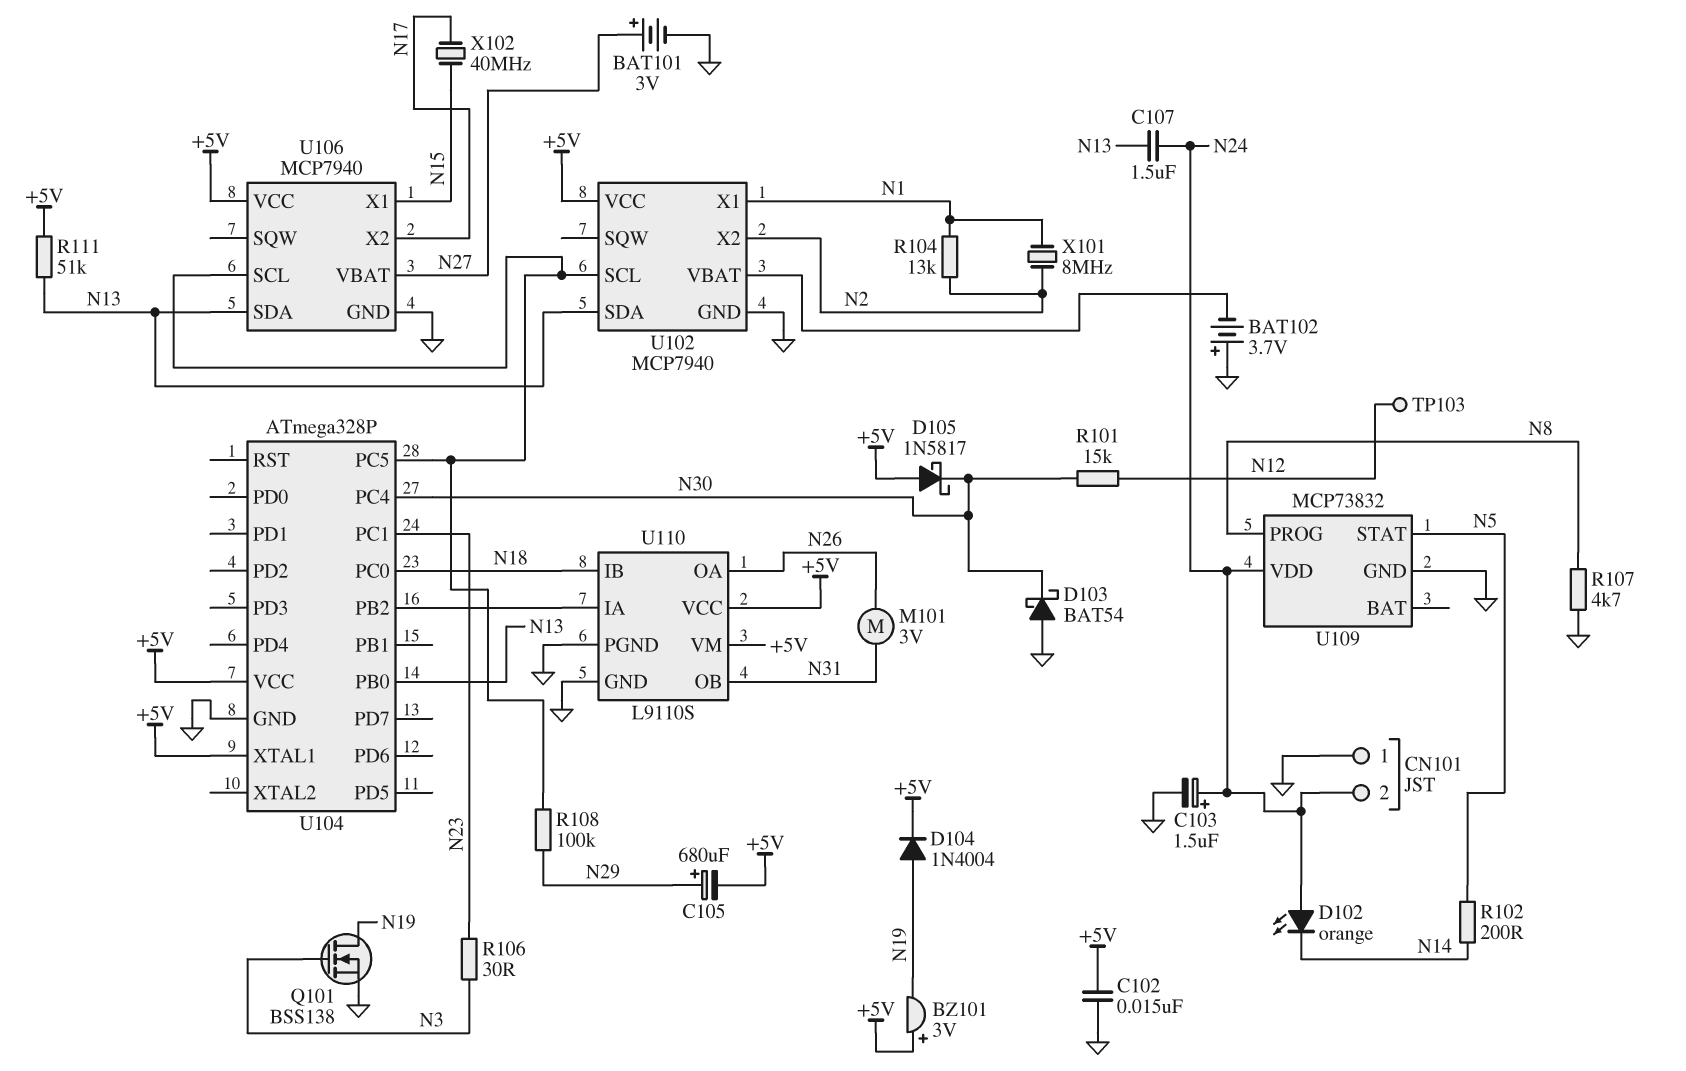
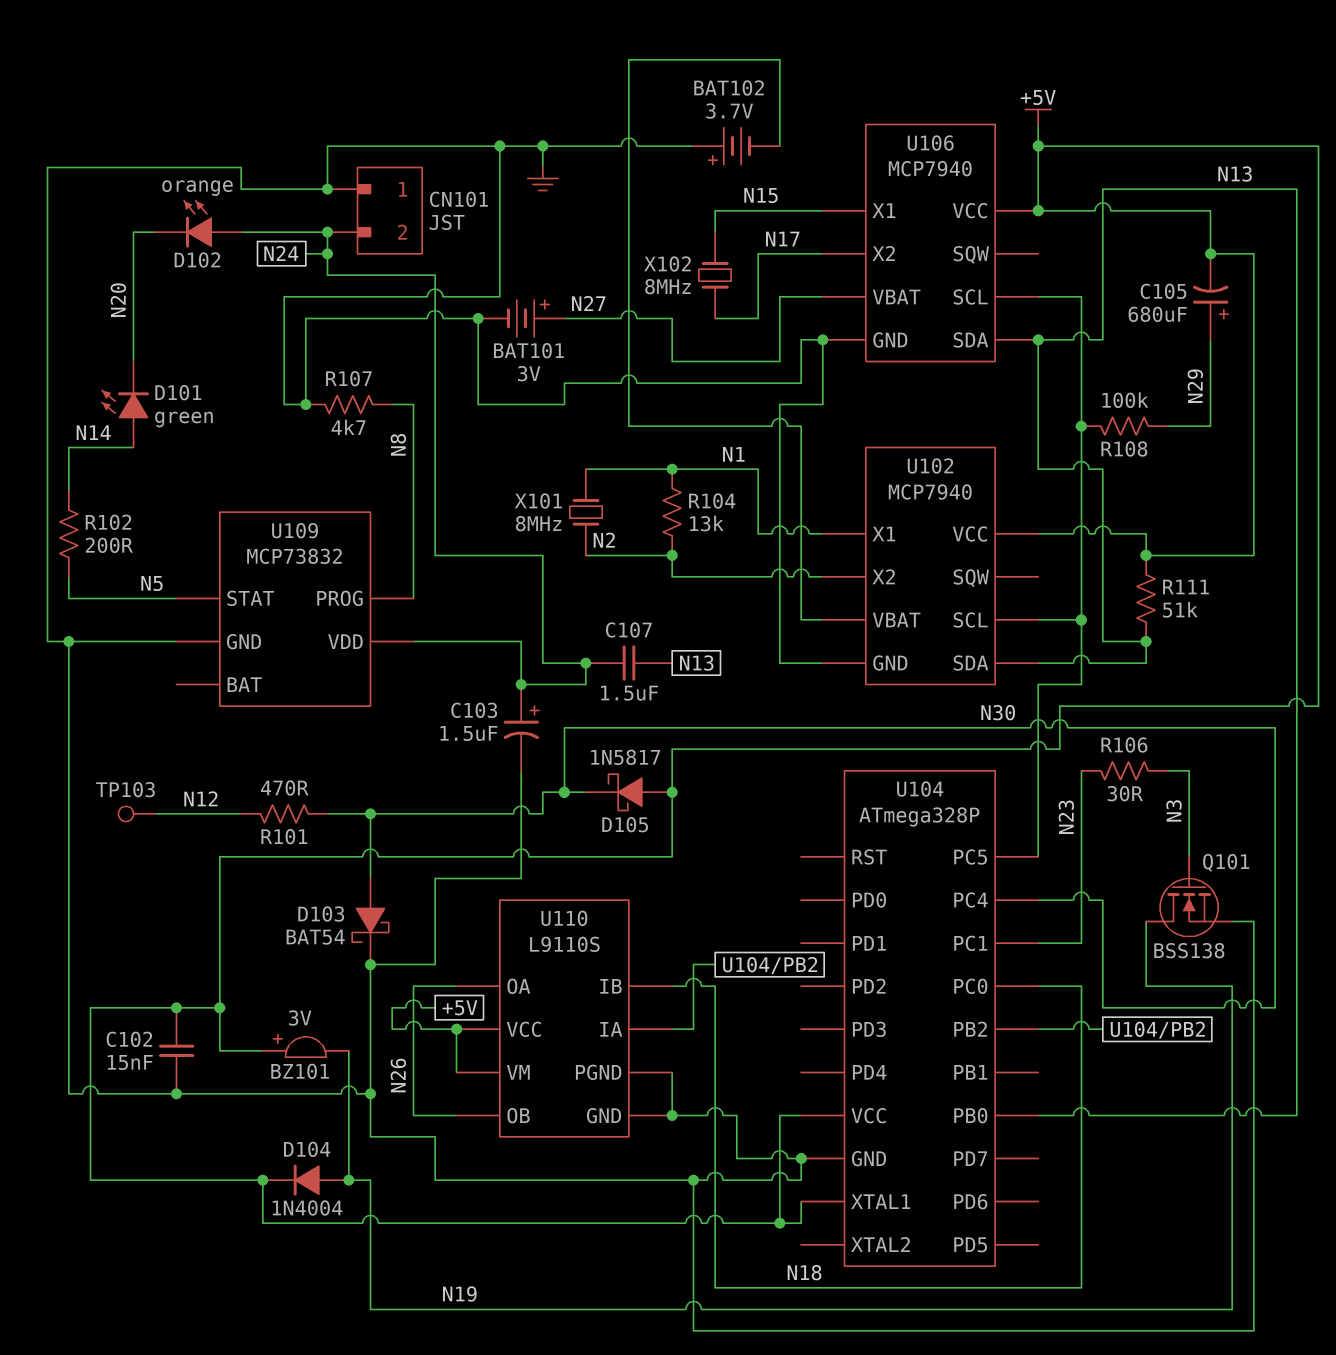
D101: none -> LED green (A N14, K N20)
D102: LED orange (A N24, K N14) -> LED orange (A N24, K N20)
D103: schottky BAT54 (A GND, K N30) -> schottky BAT54 (A N30, K GND)
M101: motor 3V (N26, N31) -> none
R101: 15k (N12, N30) -> 470 (N12, N30)
U110 pin OB: N31 -> N26
X102: 40MHz (N15, N17) -> 8MHz (N15, N17)

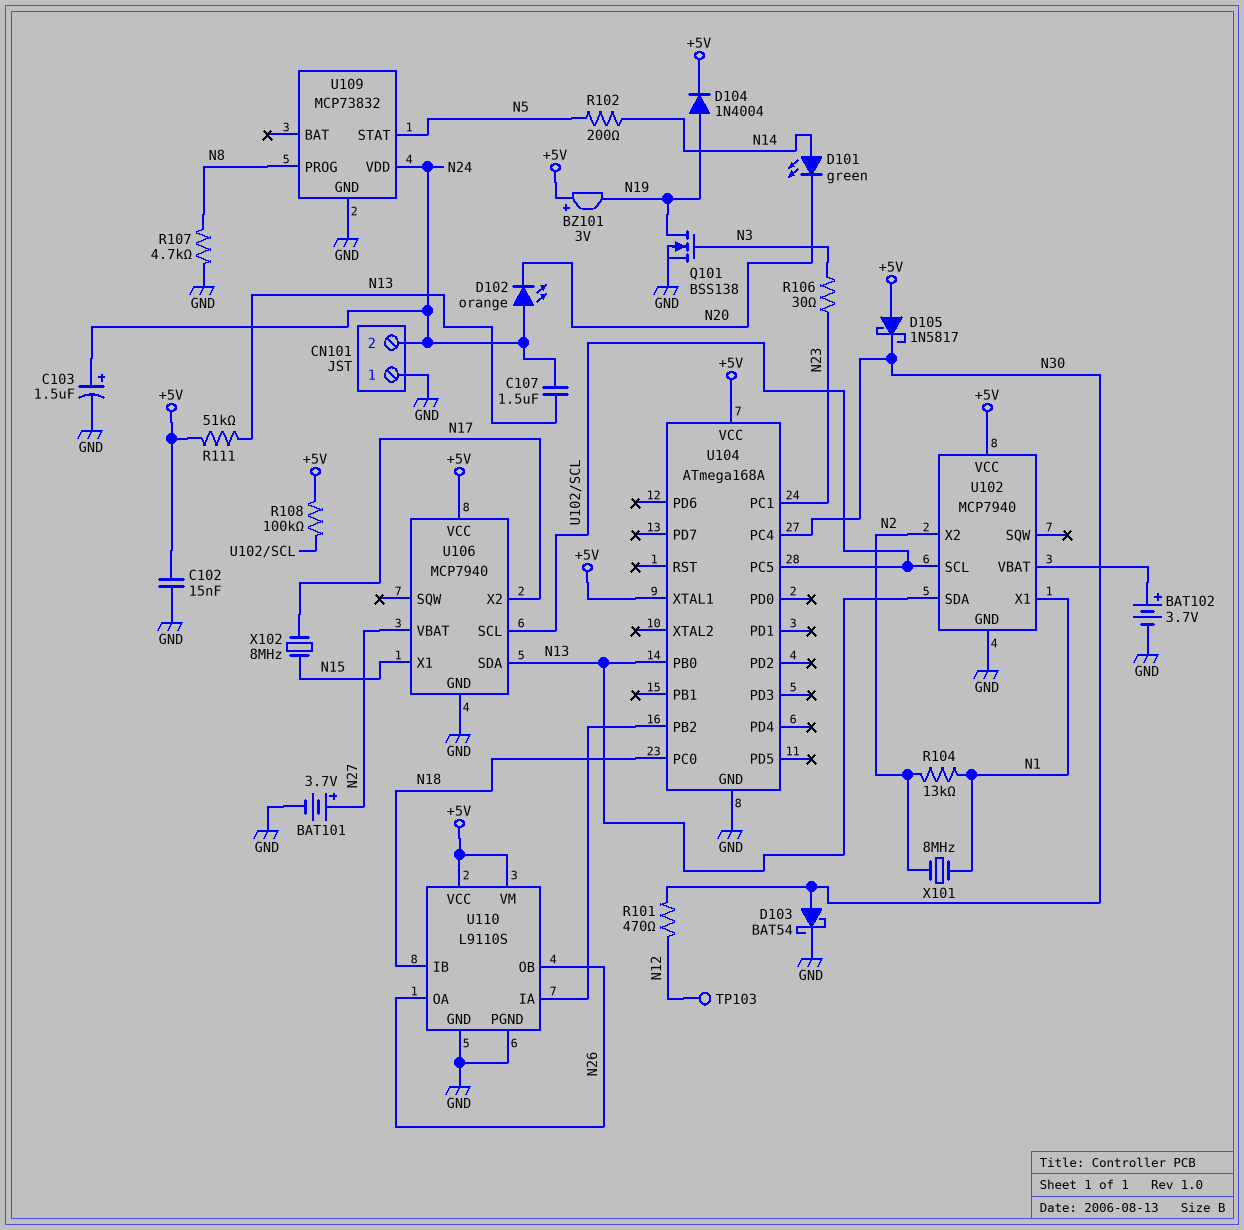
BAT101: 3V (plus N27, minus GND) -> 3.7V (plus N27, minus GND)
BAT102: 3.7V (plus GND, minus U102/VBAT) -> 3.7V (plus U102/VBAT, minus GND)
C105: 680uF (plus N29, minus +5V) -> none
R108: 100k (N29, U102/SCL) -> 100k (+5V, U102/SCL)
U104: ATmega328P -> ATmega168A

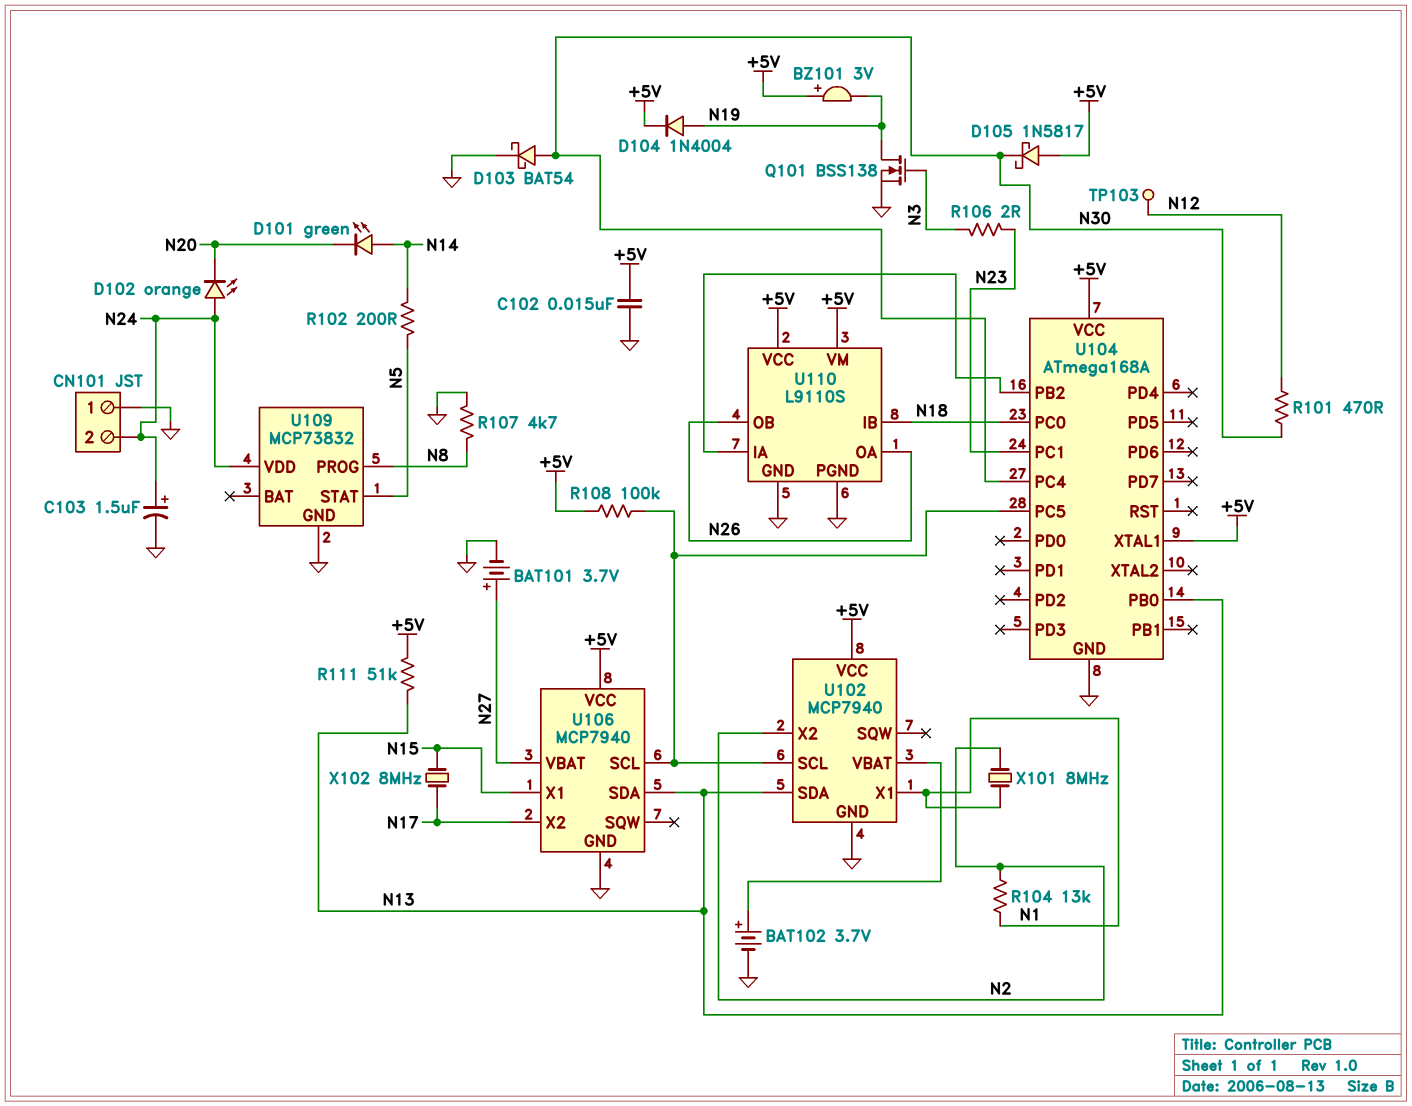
C107: 1.5uF (N13, N24) -> none
R106: 30 (N3, N23) -> 2 (N3, N23)

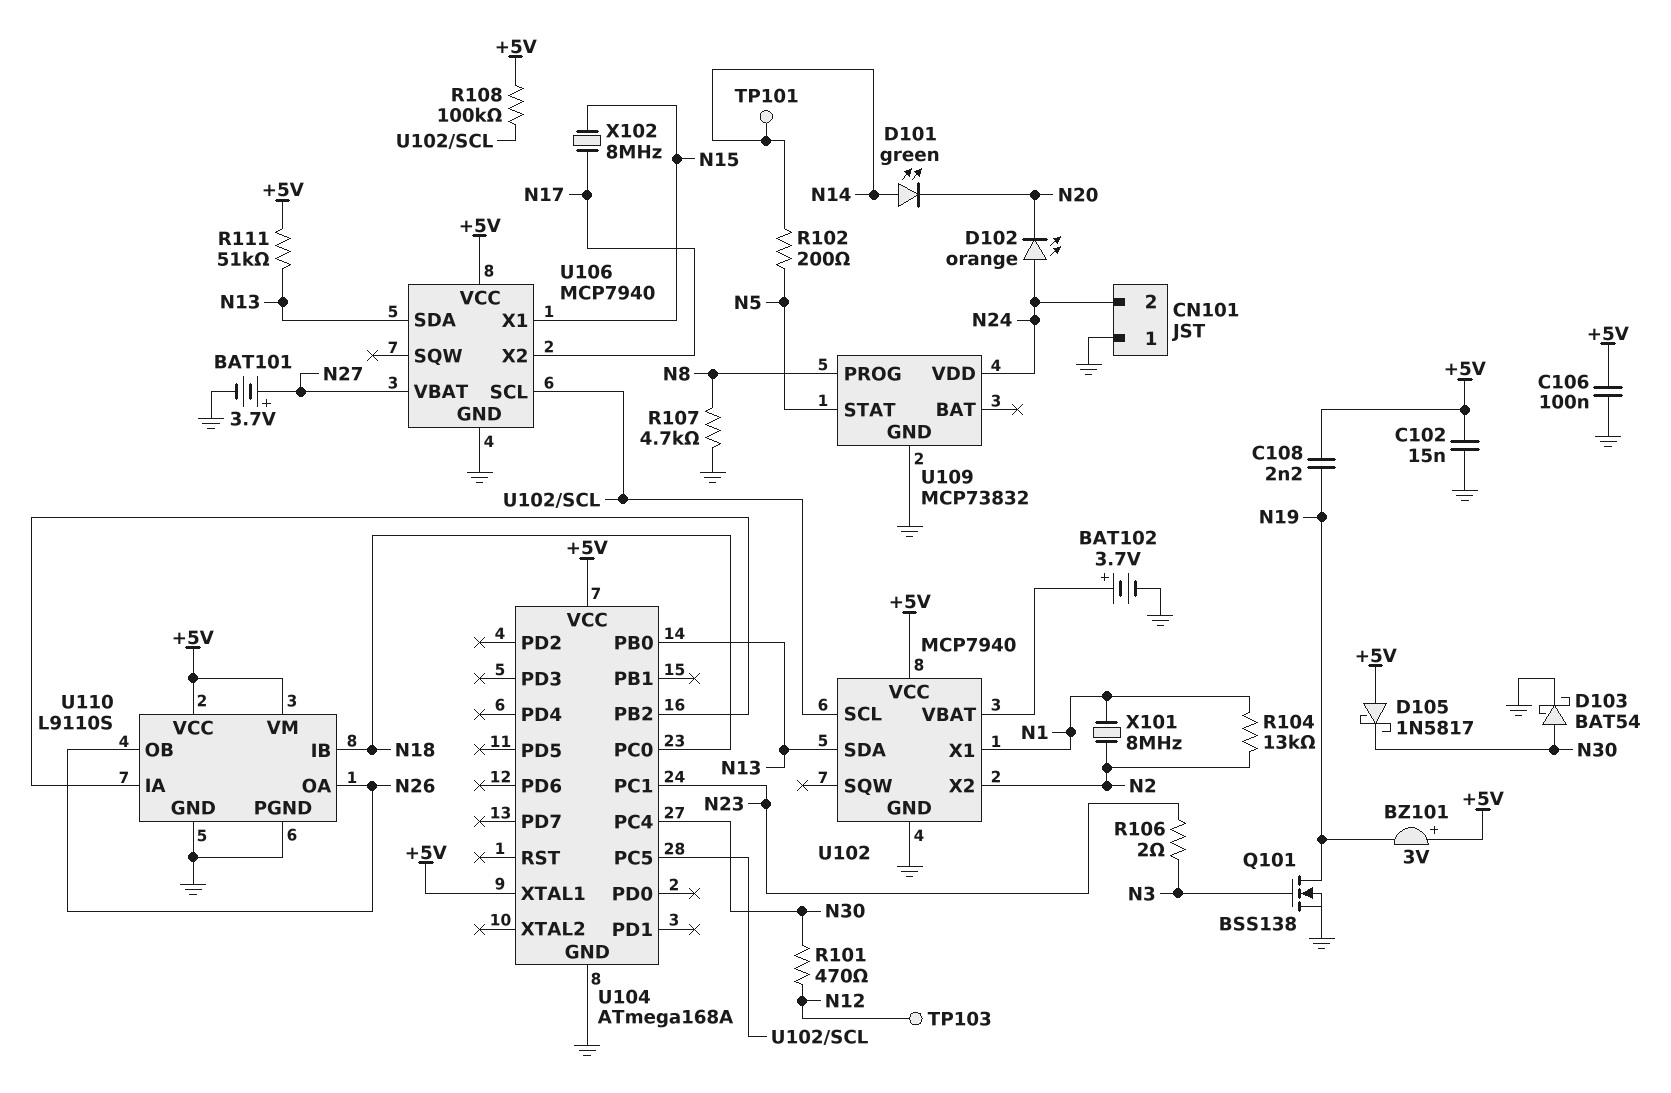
C103: 1.5uF (plus N24, minus GND) -> none
C106: none -> 100nF (+5V, GND)
C108: none -> 2.2nF (+5V, N19)
D104: diode 1N4004 (A N19, K +5V) -> none
TP101: none -> test point (N14)

